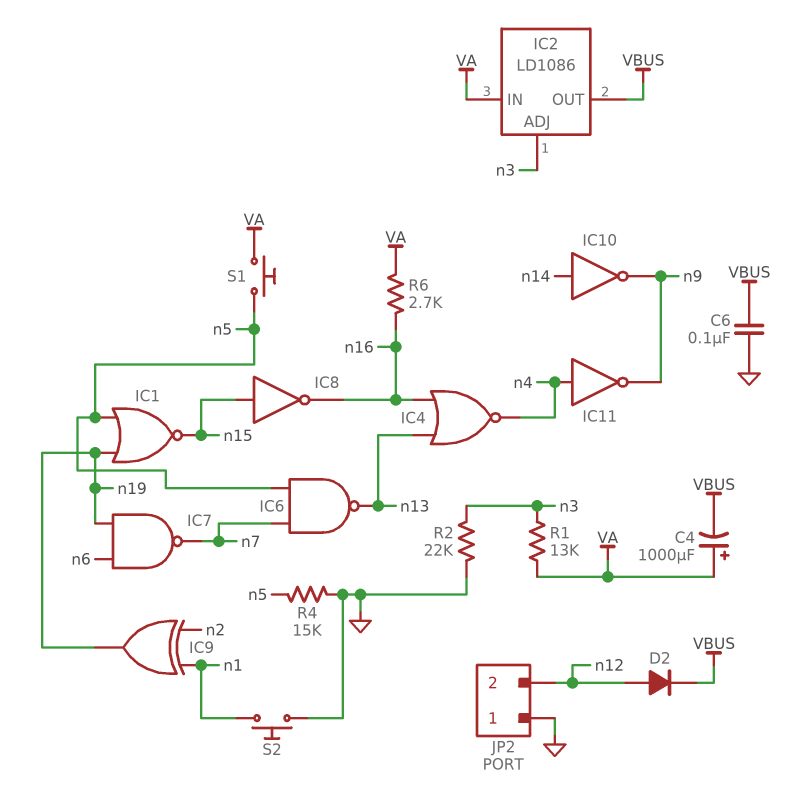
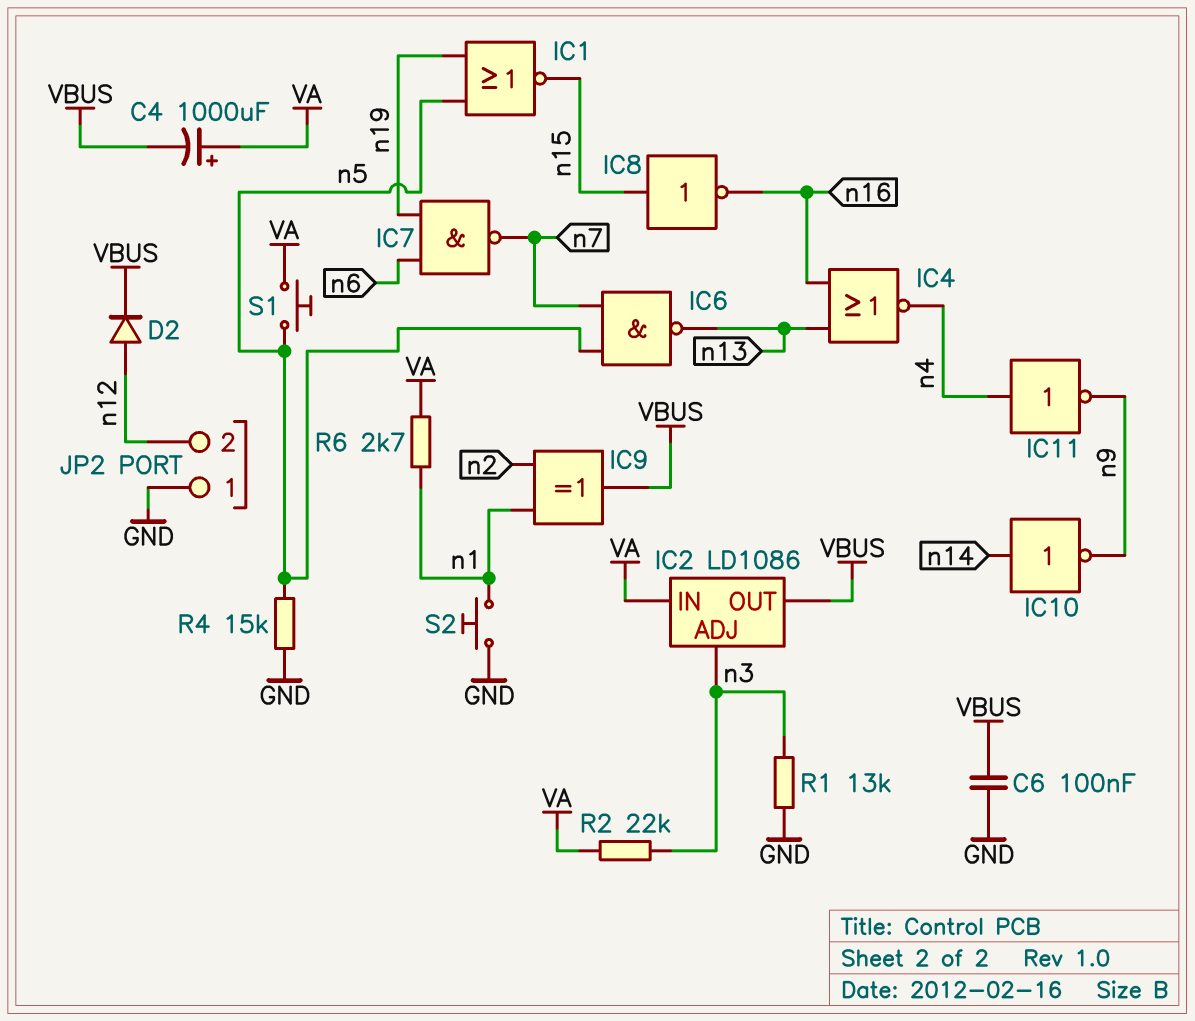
IC9: XOR (in n1, in n2, out n19) -> XOR (in n1, in n2, out VBUS)
R1: 13k (VA, n3) -> 13k (GND, n3)
R2: 22k (GND, n3) -> 22k (VA, n3)
R6: 2.7k (VA, n16) -> 2.7k (VA, n1)

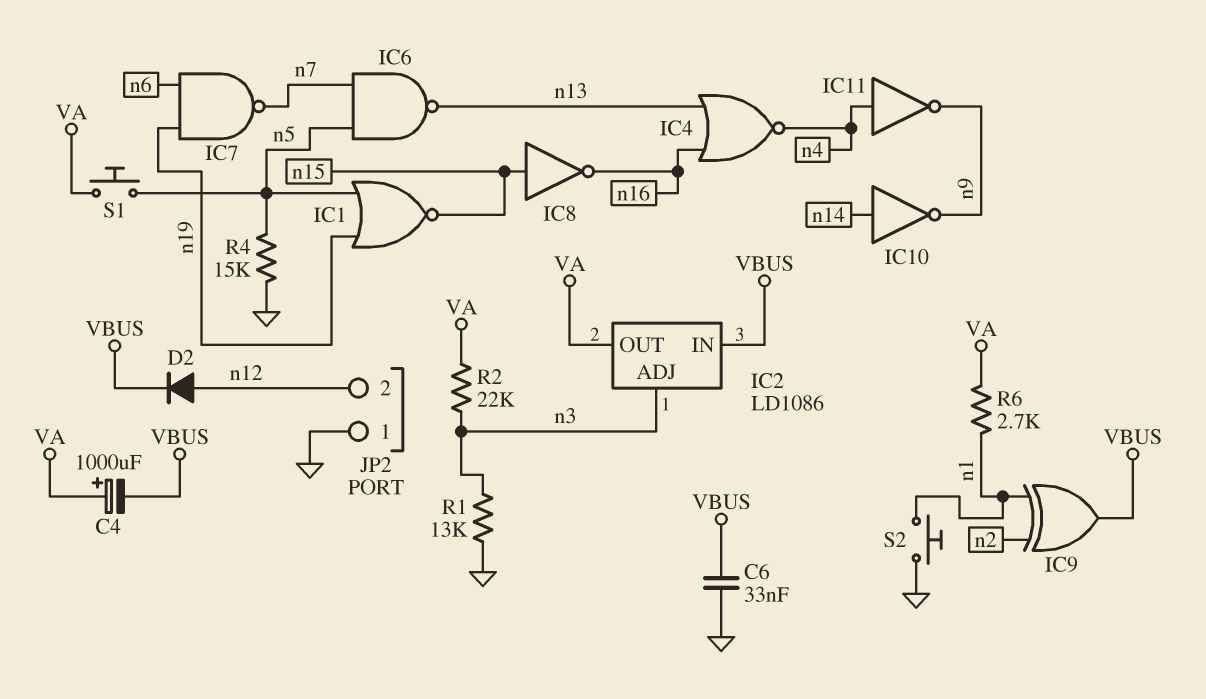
C6: 100nF (GND, VBUS) -> 33nF (GND, VBUS)
IC2 pin IN: VA -> VBUS
IC2 pin OUT: VBUS -> VA

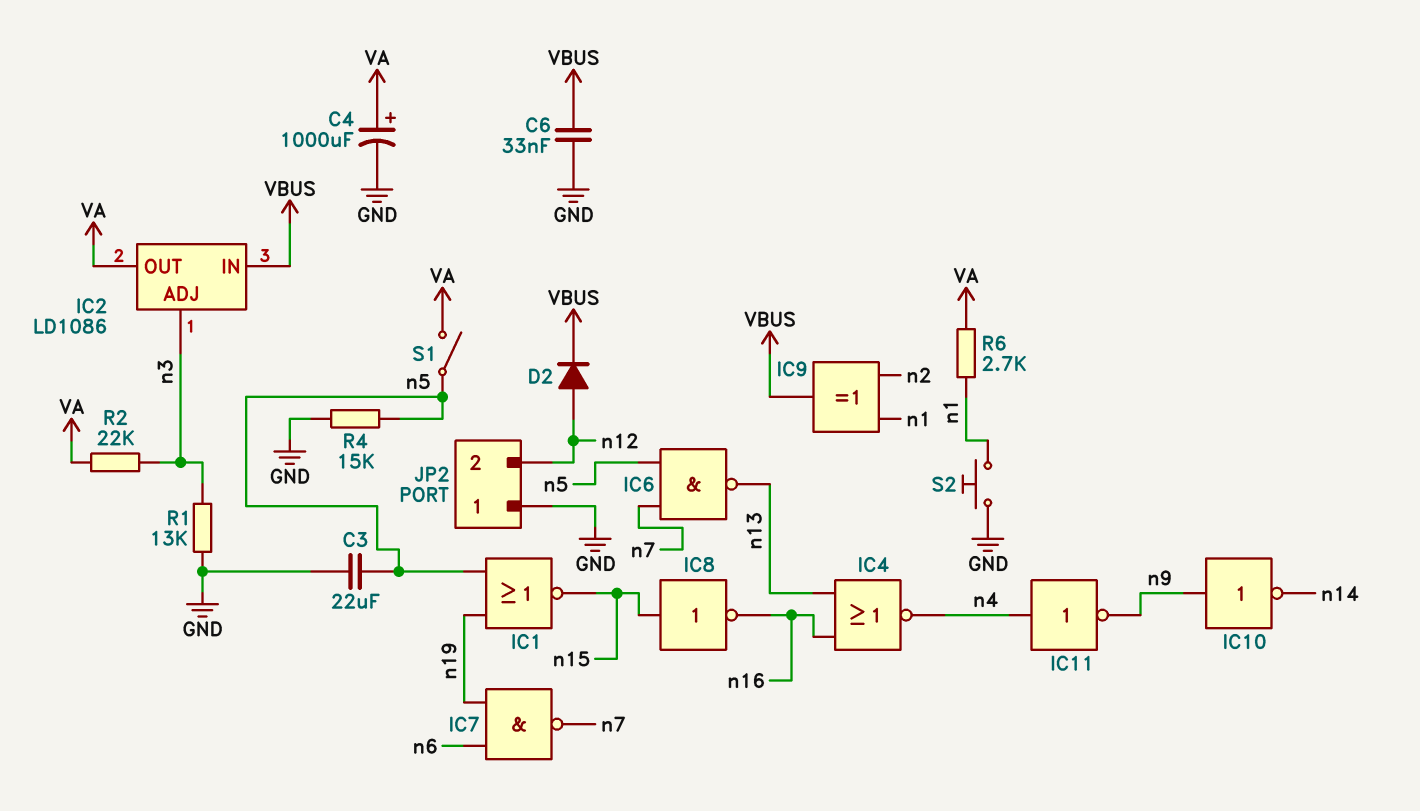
C3: none -> 22uF (GND, n5)
C4: 1000uF (plus VA, minus VBUS) -> 1000uF (plus VA, minus GND)
IC10: NOT (in n14, out n9) -> NOT (in n9, out n14)
S1: button (VA, n5) -> switch (VA, n5)

